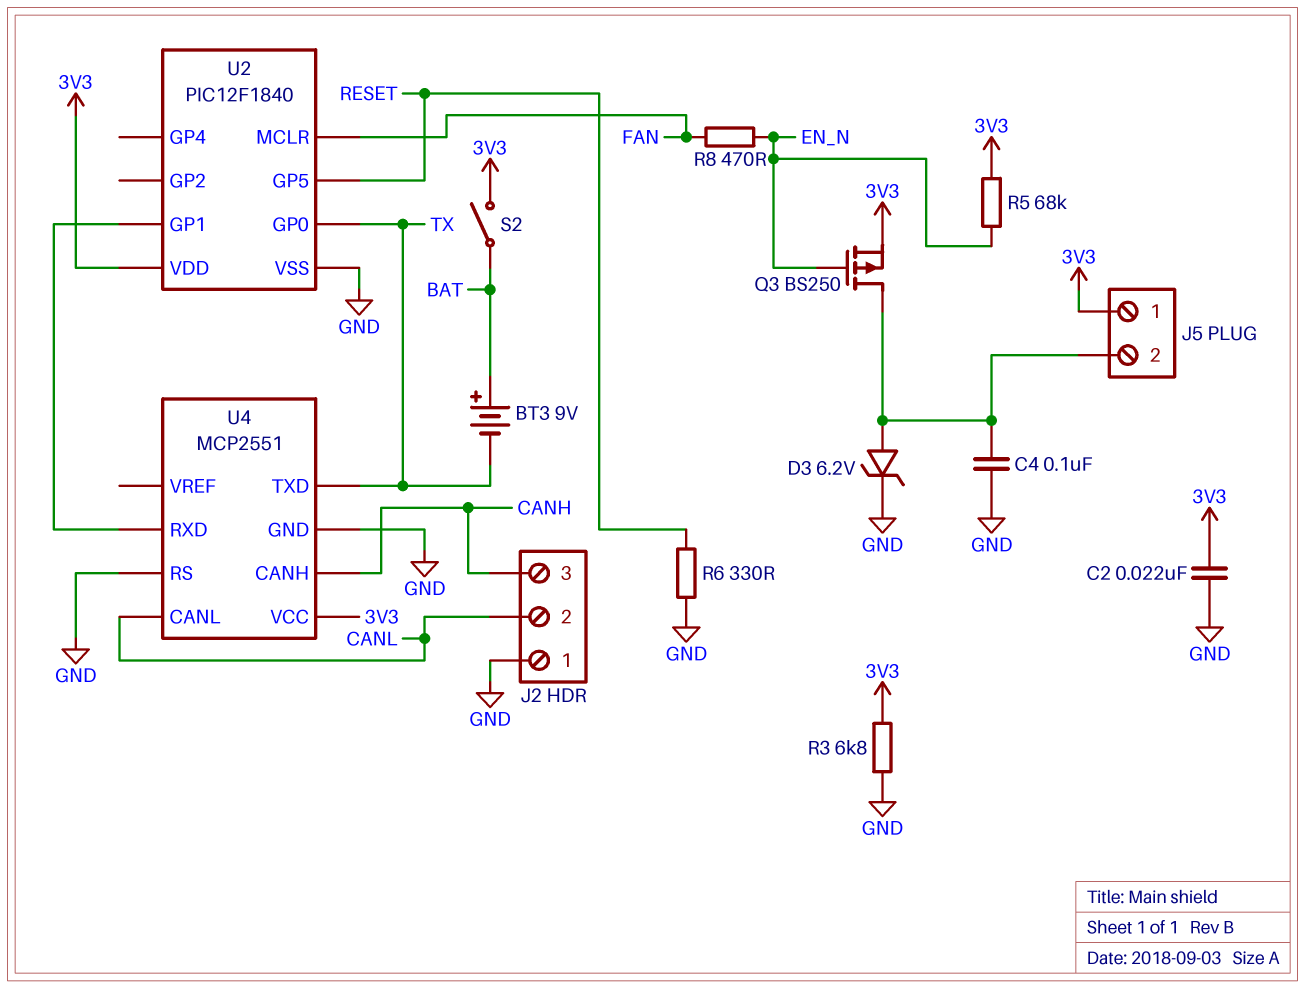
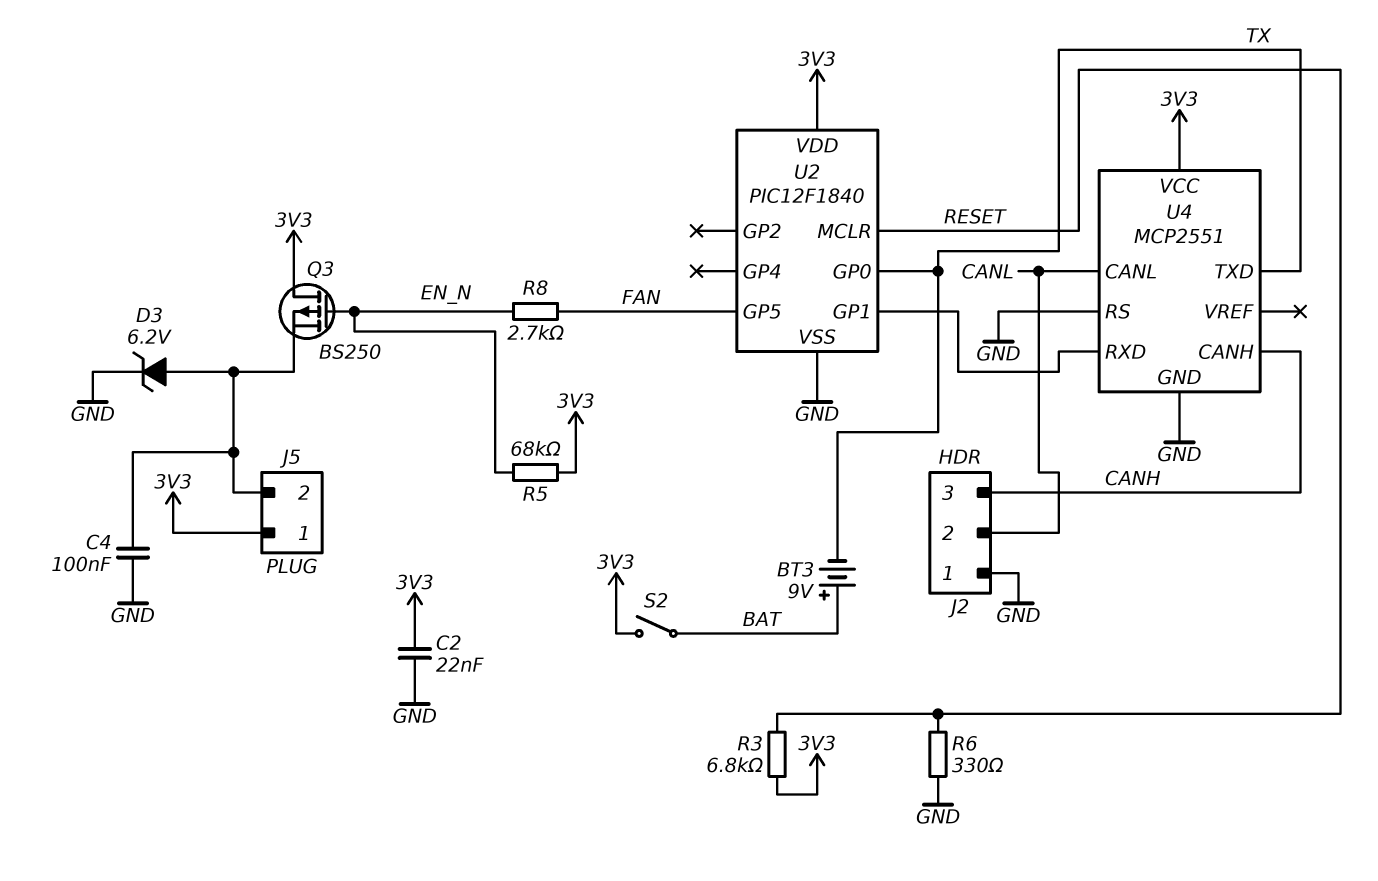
Q3: PMOS BS250 (G EN_N, D J5/2, S 3V3) -> PMOS BS250 (G EN_N, D 3V3, S J5/2)
R3: 6.8k (3V3, GND) -> 6.8k (3V3, RESET)
R8: 470 (EN_N, FAN) -> 2.7k (EN_N, FAN)
U2 pin GP5: RESET -> FAN
U2 pin MCLR: FAN -> RESET

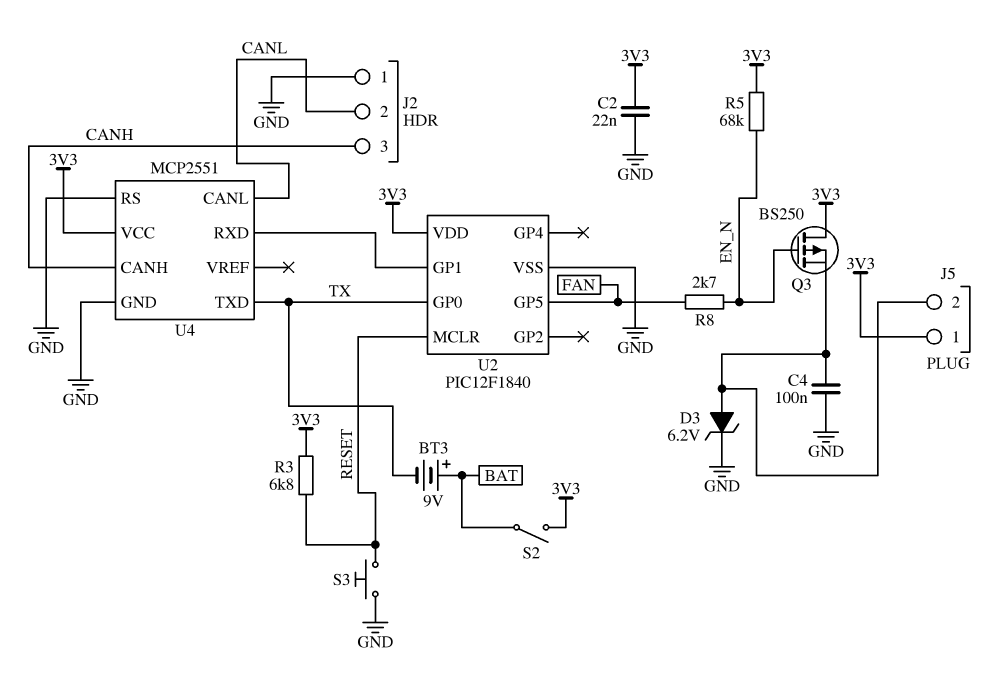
R6: 330 (GND, RESET) -> none
S3: none -> button (GND, RESET)

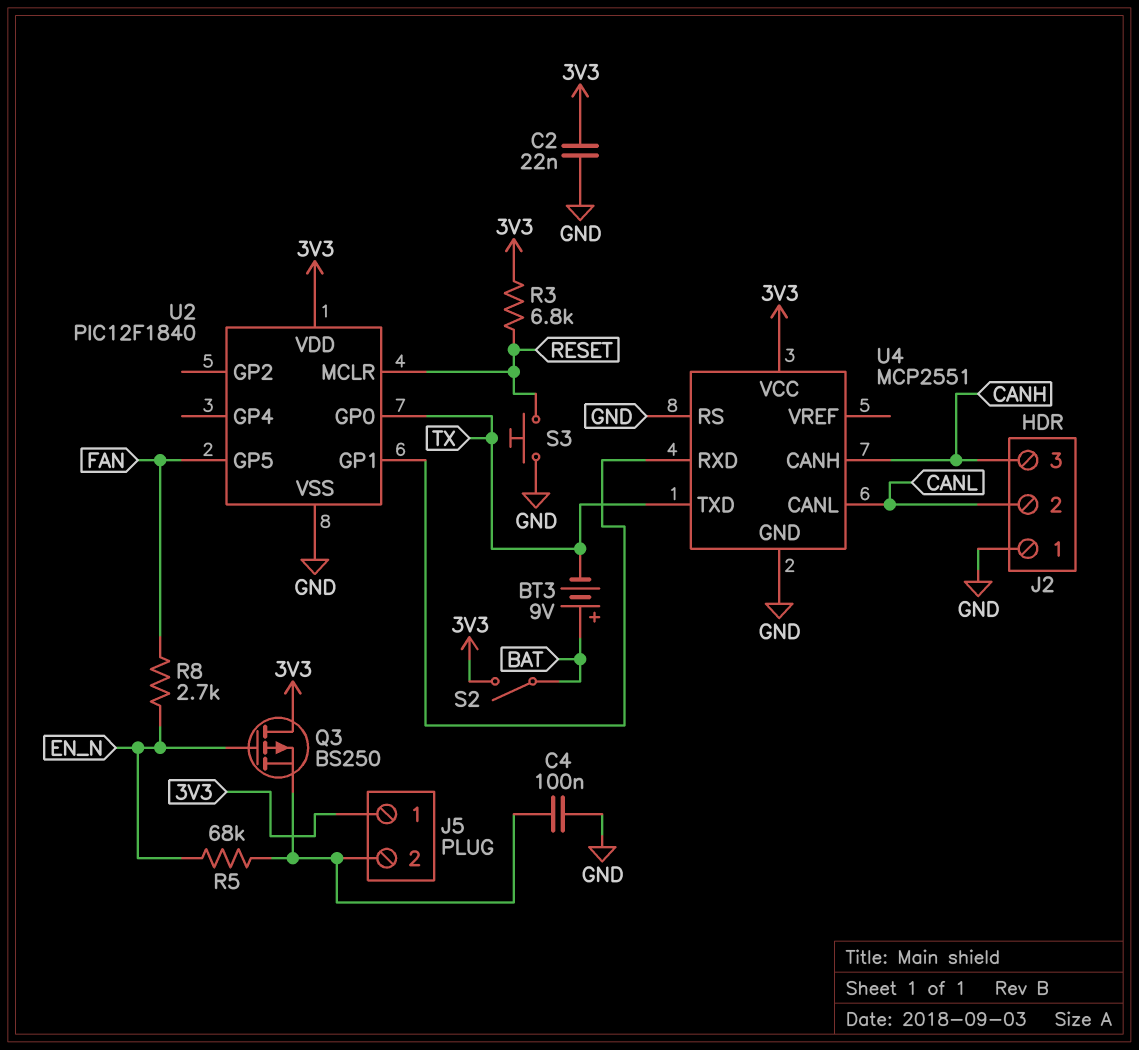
D3: zener 6.2V (A J5/2, K GND) -> none
R5: 68k (3V3, EN_N) -> 68k (EN_N, J5/2)

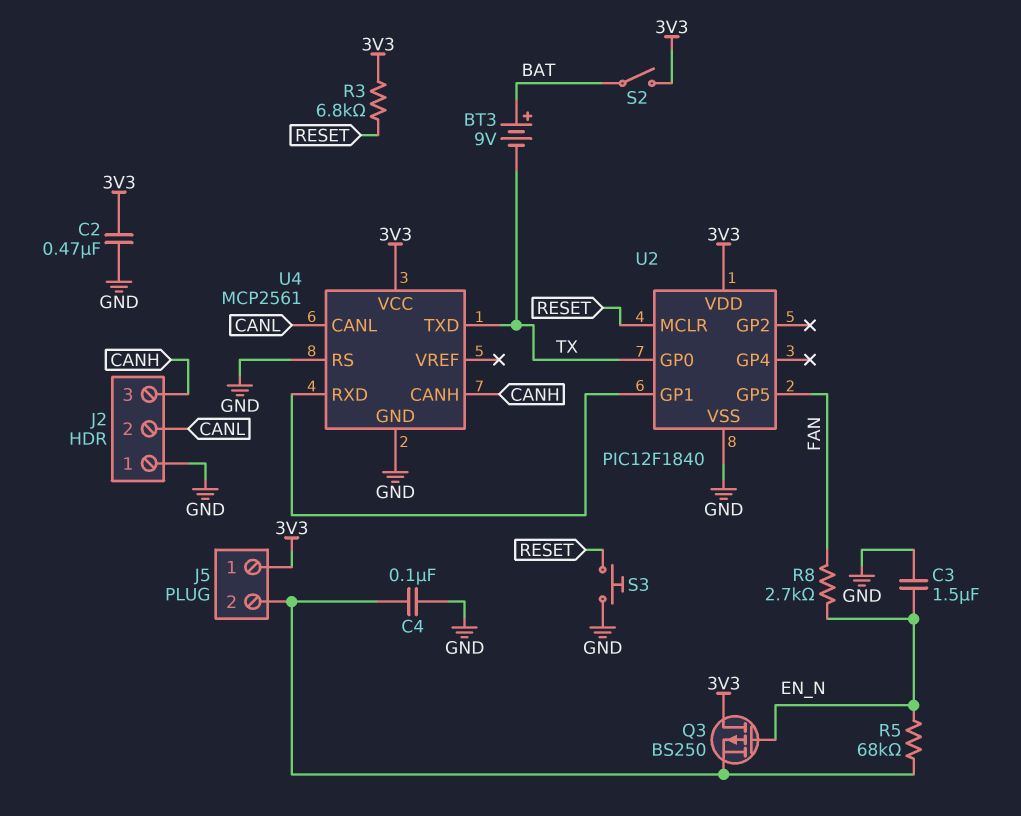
C2: 22nF (3V3, GND) -> 470nF (3V3, GND)
C3: none -> 1.5uF (EN_N, GND)
U4: MCP2551 -> MCP2561

